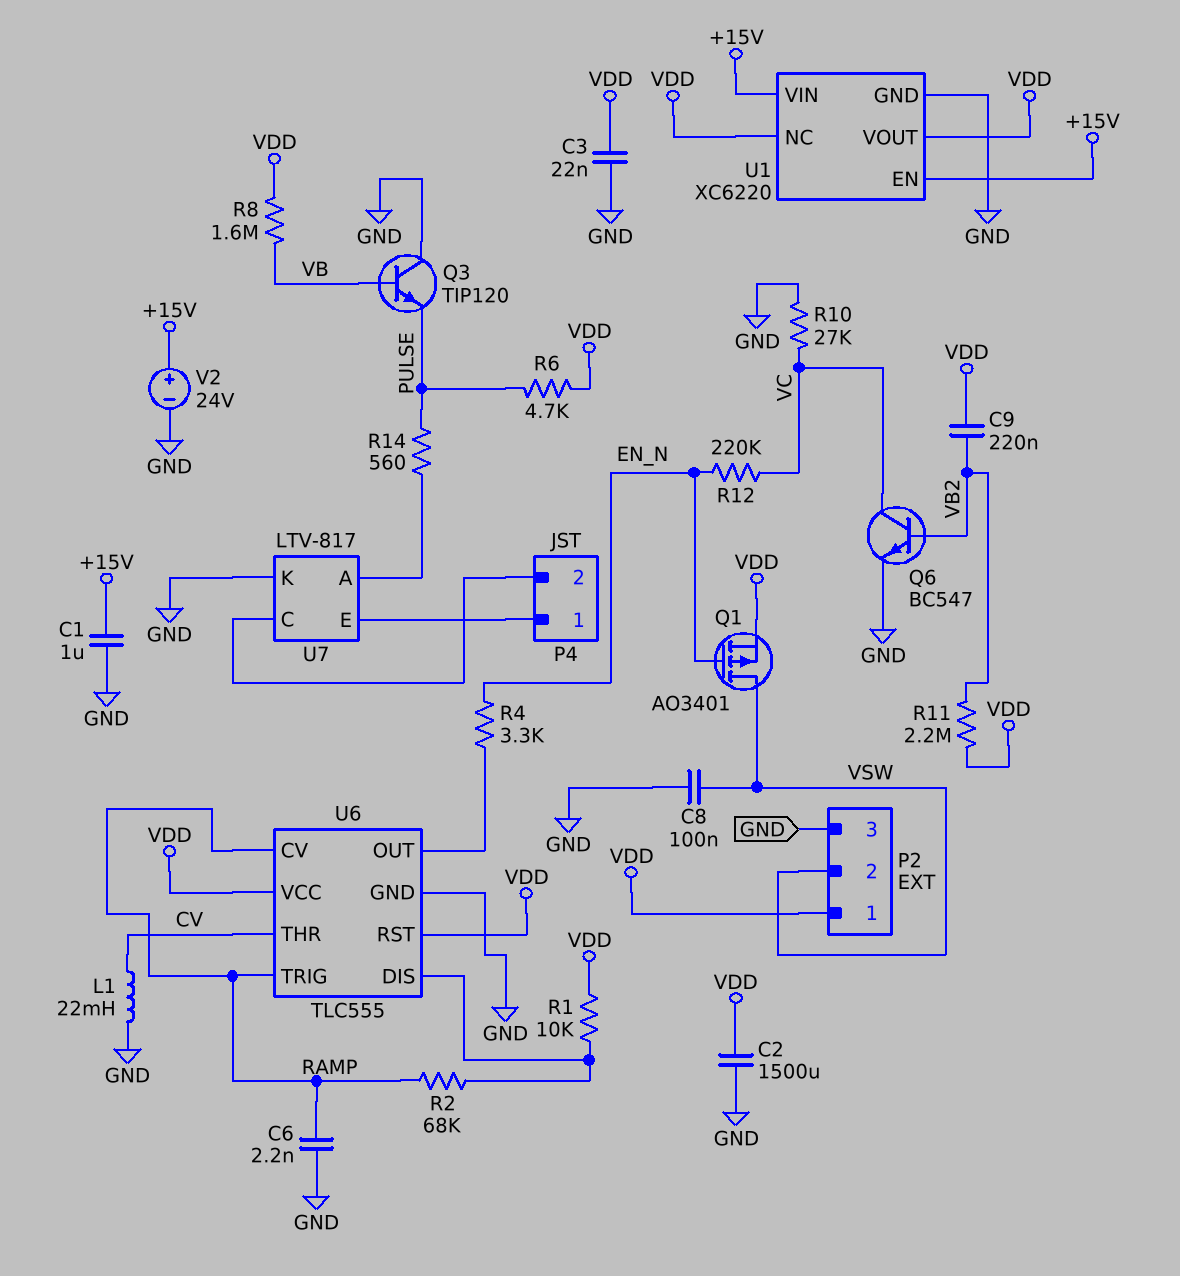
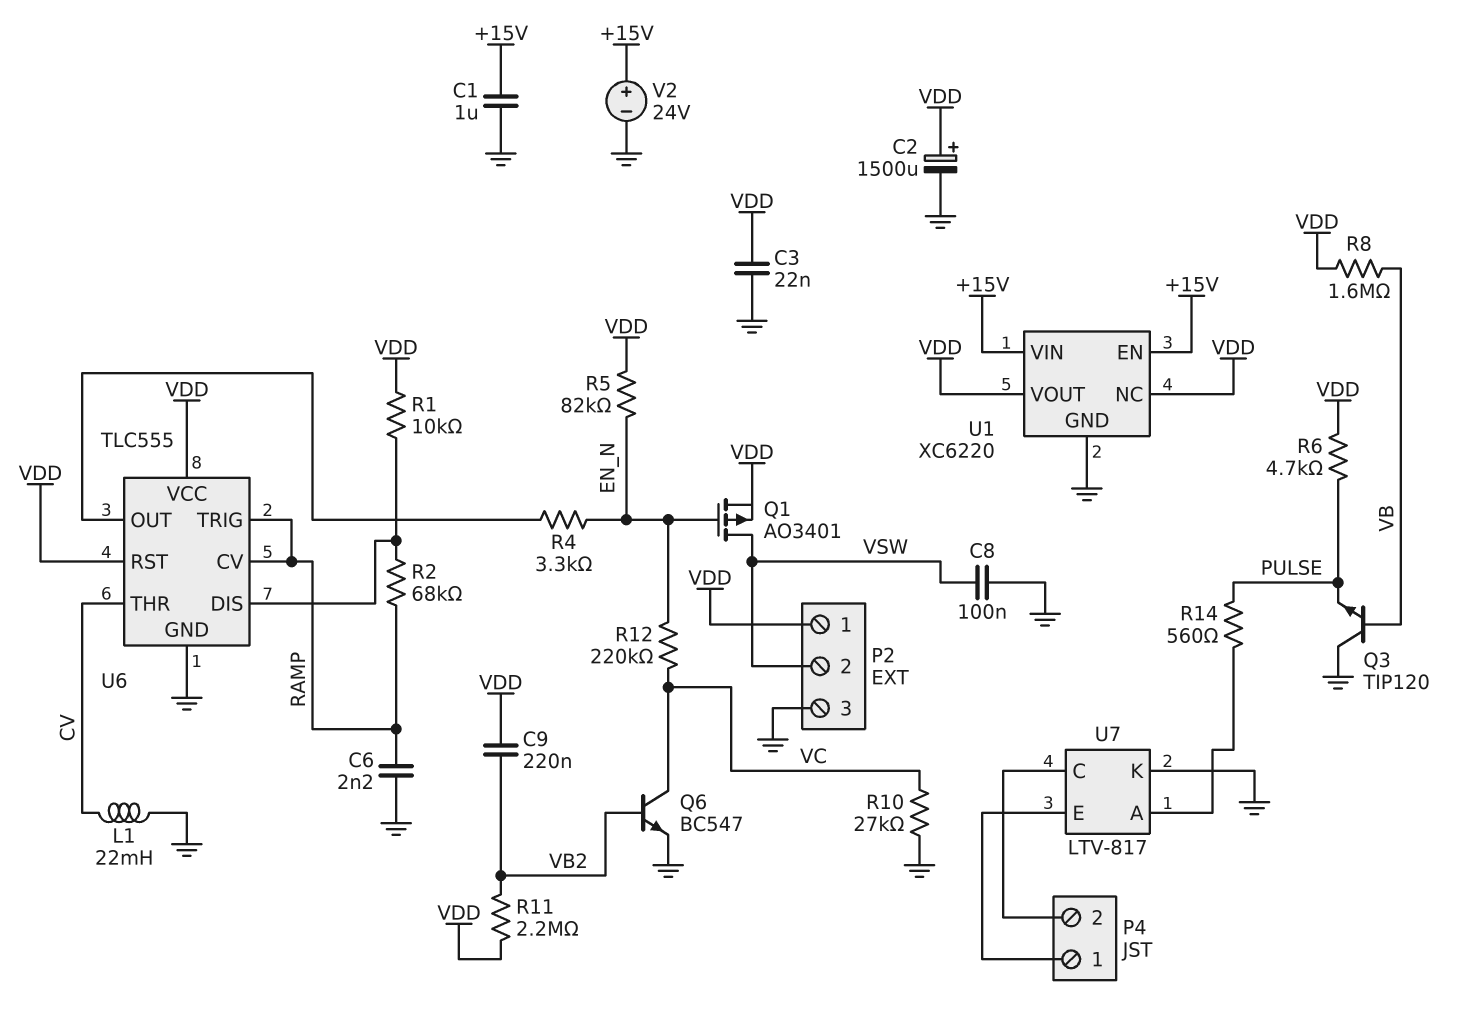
C2: 1500uF (GND, VDD) -> 1500uF (plus VDD, minus GND)
R5: none -> 82k (EN_N, VDD)

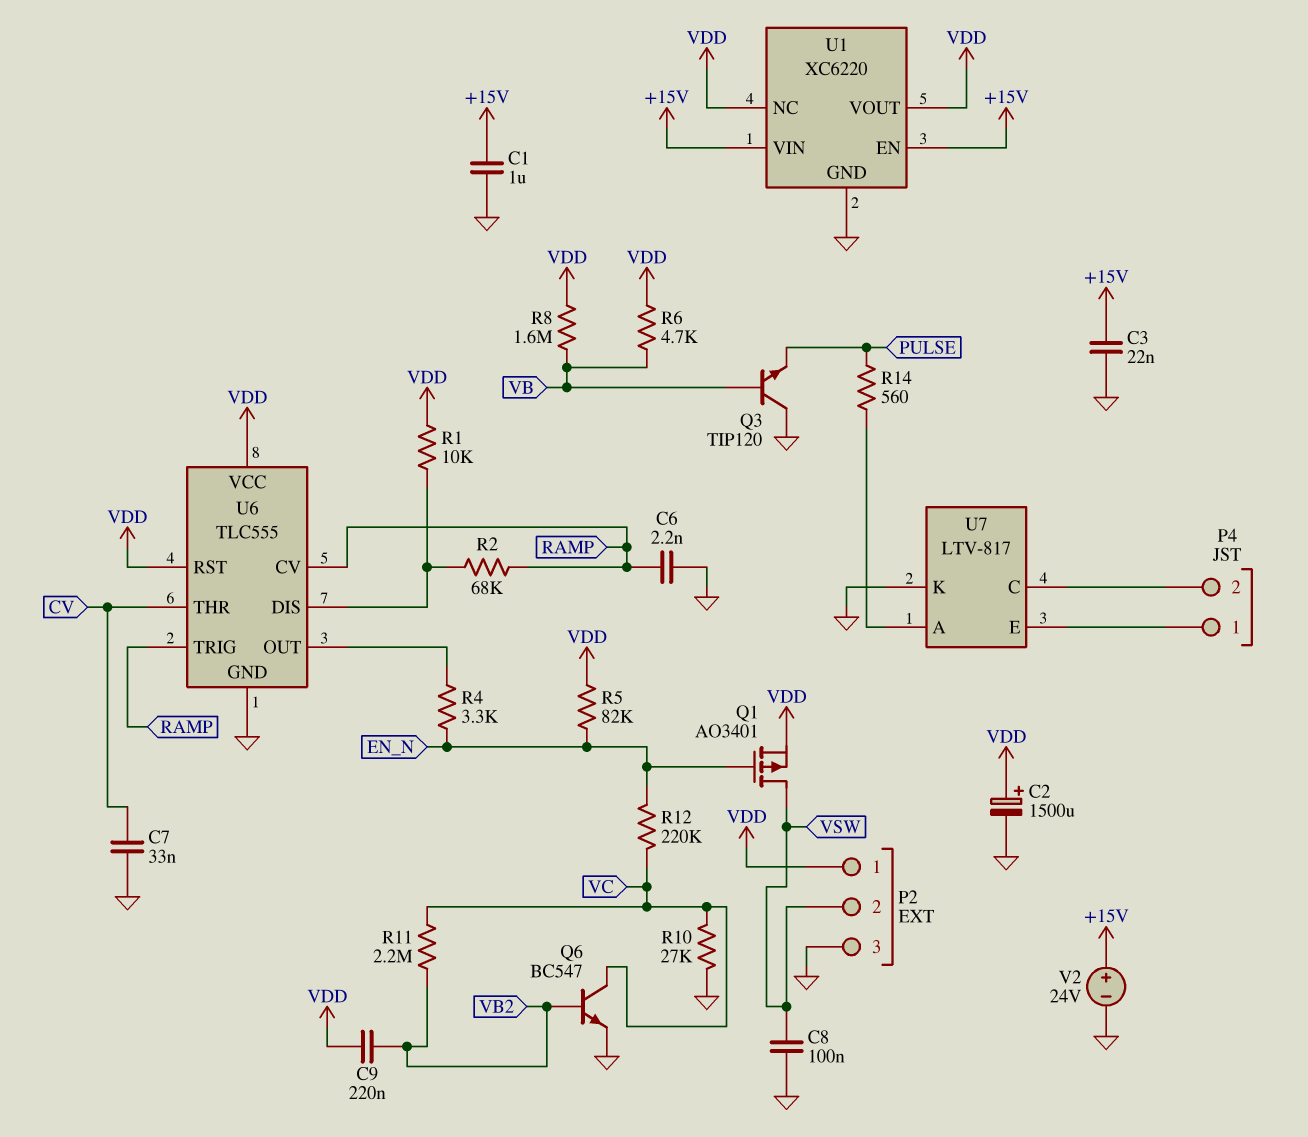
C3: 22nF (GND, VDD) -> 22nF (+15V, GND)
C7: none -> 33nF (CV, GND)
L1: 22mH (CV, GND) -> none
R6: 4.7k (PULSE, VDD) -> 4.7k (VB, VDD)
R11: 2.2M (VB2, VDD) -> 2.2M (VB2, VC)

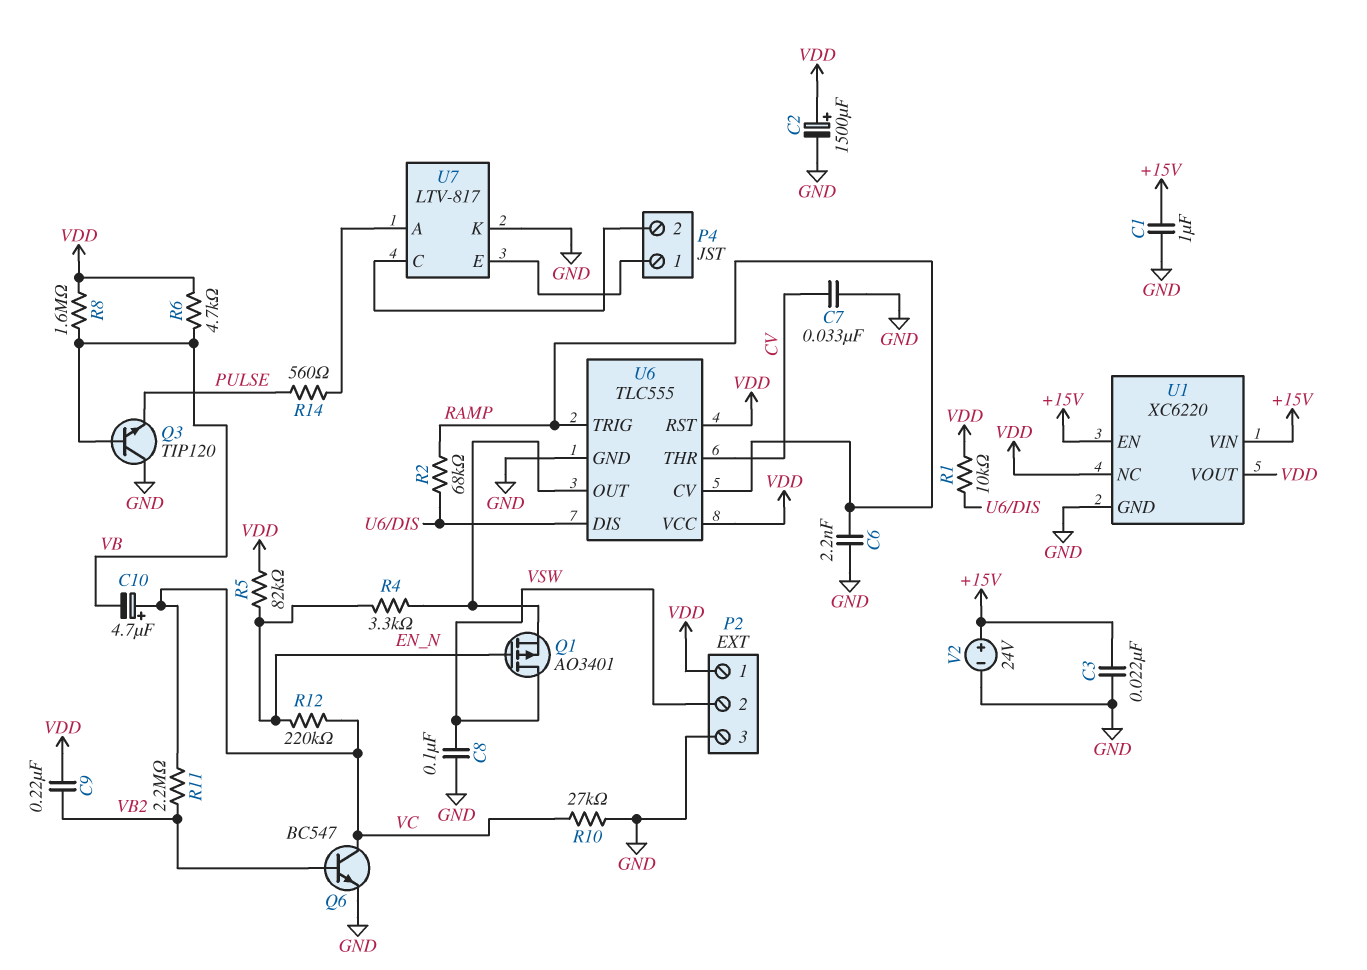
C10: none -> 4.7uF (plus VC, minus VB)
Q1: PMOS AO3401 (G EN_N, D VSW, S VDD) -> PMOS AO3401 (G EN_N, D VSW, S U6/OUT)

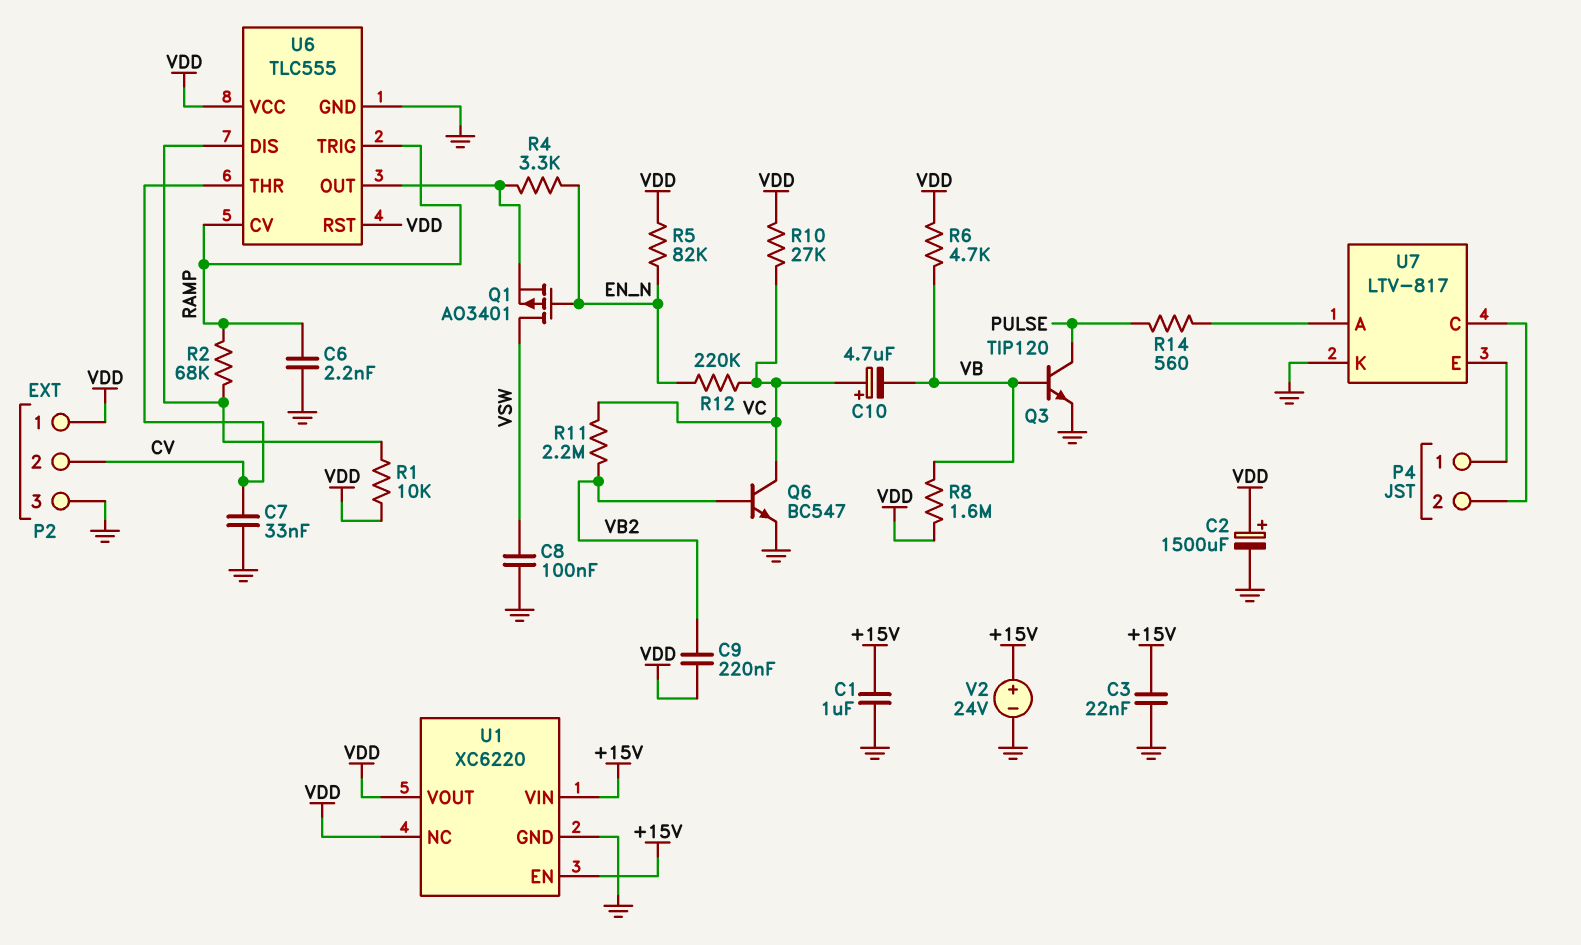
P2 pin 2: VSW -> CV
Q3: NPN TIP120 (B VB, C GND, E PULSE) -> NPN TIP120 (B VB, C PULSE, E GND)
R10: 27k (GND, VC) -> 27k (VC, VDD)

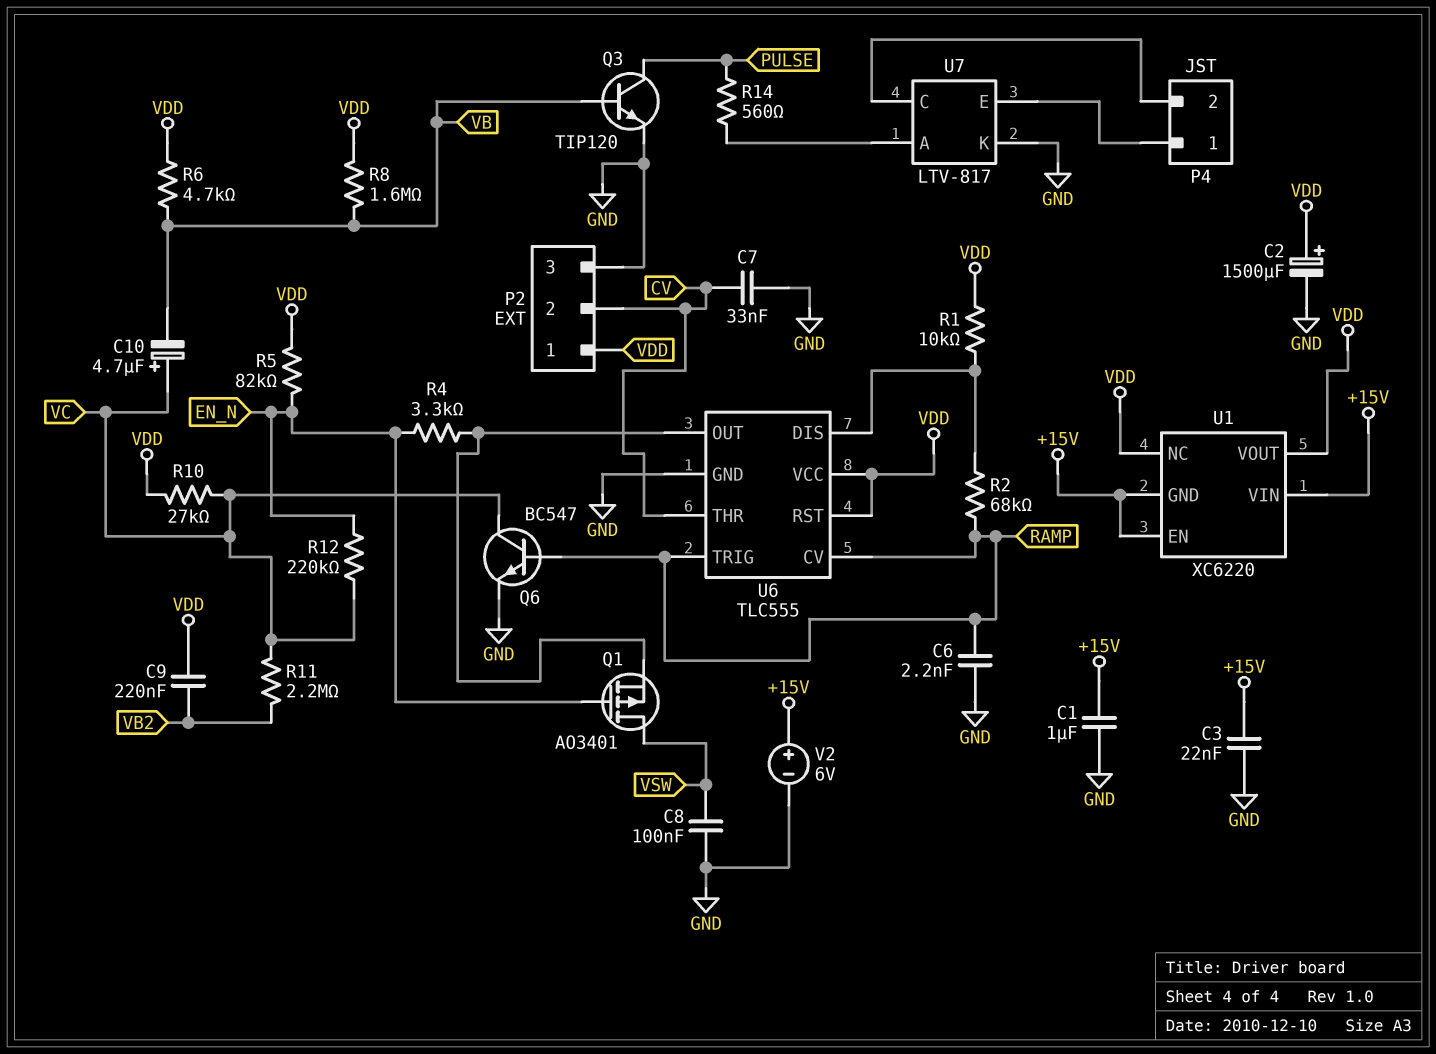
Q6: NPN BC547 (B VB2, C VC, E GND) -> NPN BC547 (B RAMP, C VC, E GND)
U1 pin GND: GND -> +15V
V2: 24V (plus +15V, minus GND) -> 6V (plus +15V, minus GND)

